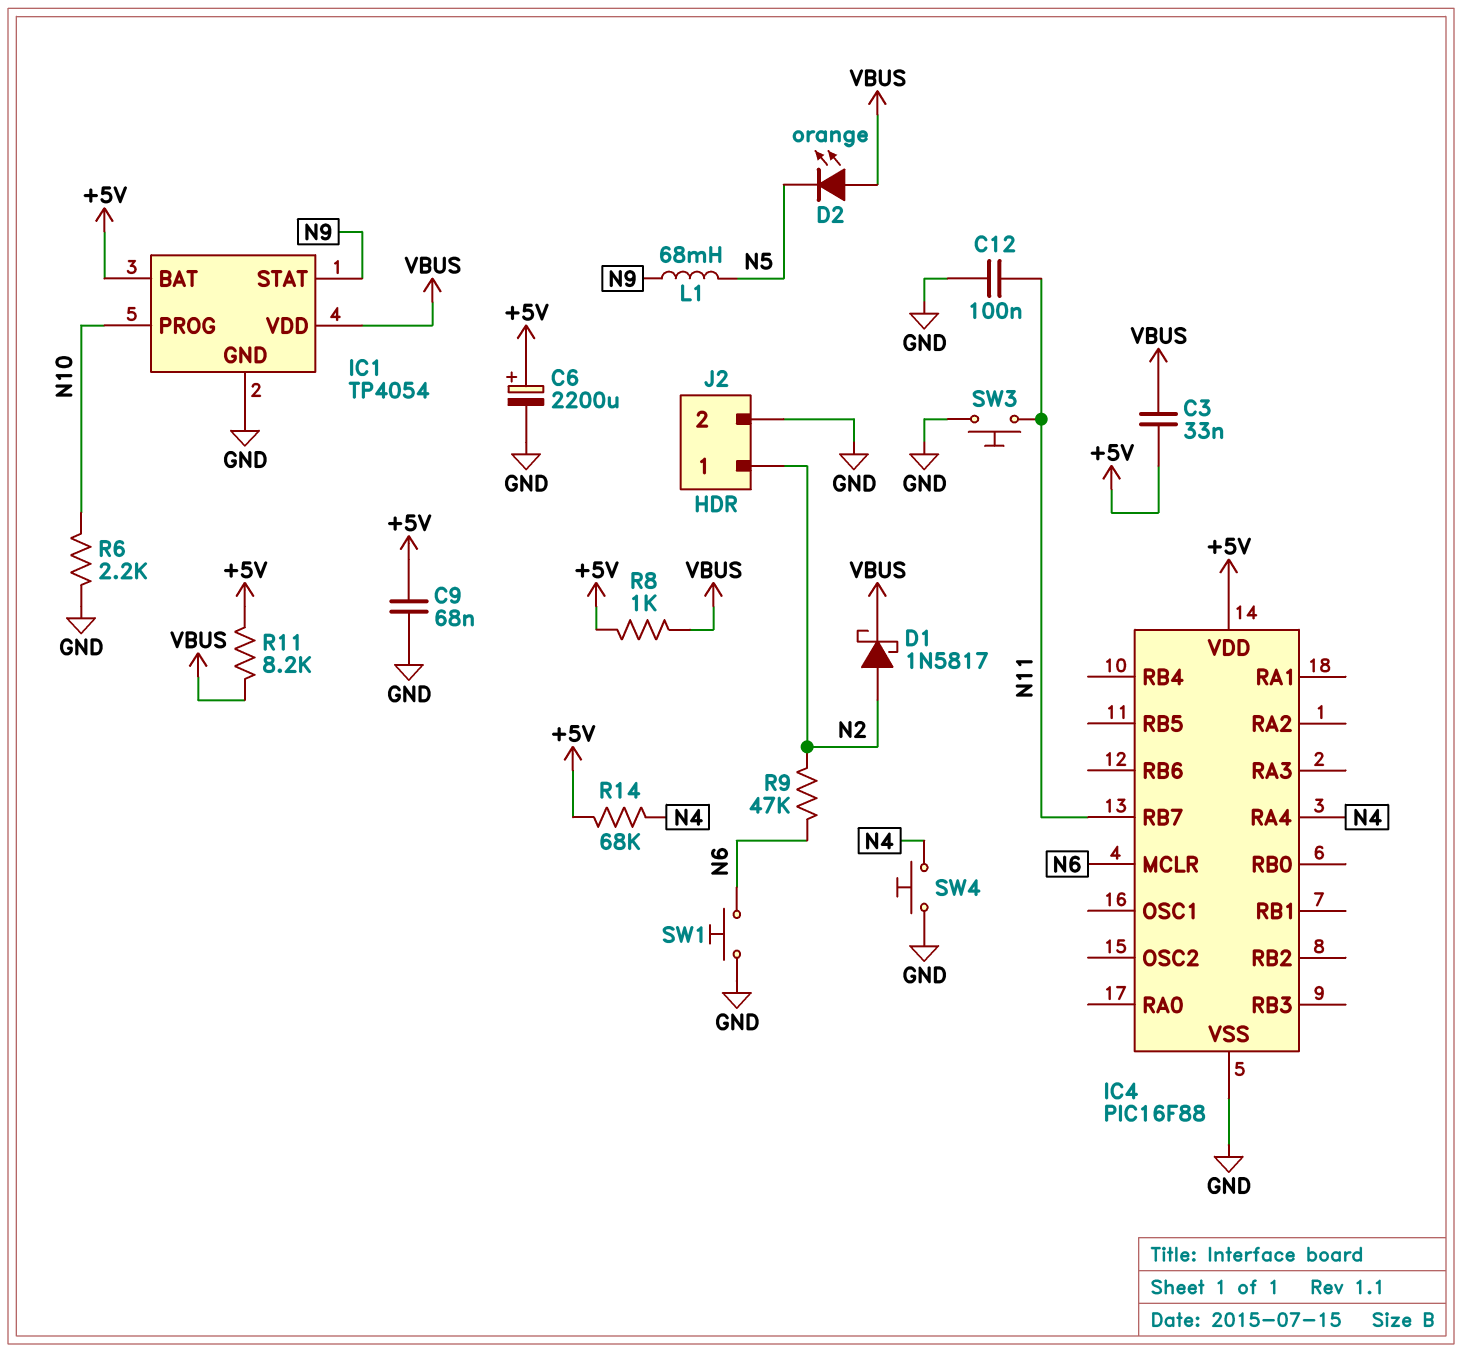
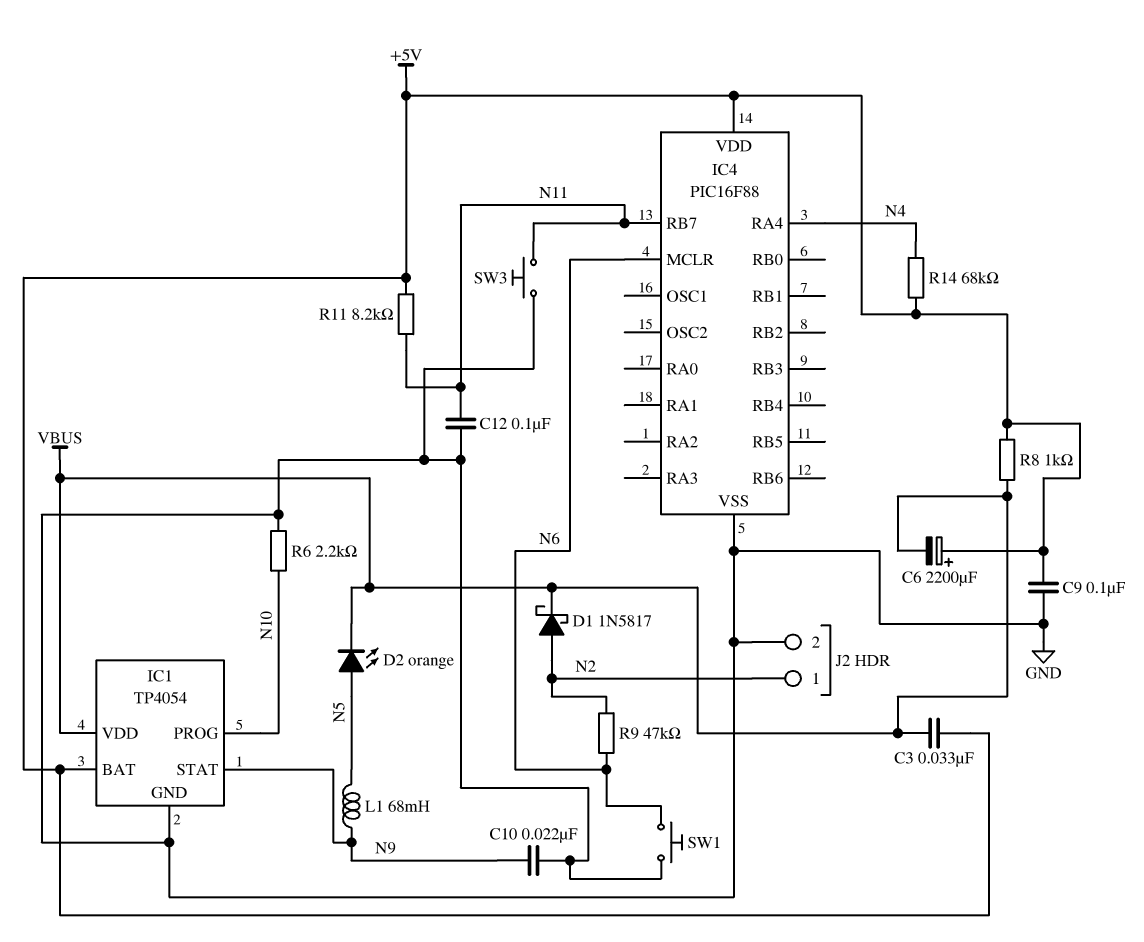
C6: 2200uF (plus +5V, minus GND) -> 2200uF (plus +5V, minus VBUS)
C9: 68nF (+5V, GND) -> 100nF (+5V, GND)
C10: none -> 22nF (GND, N9)
D2: LED orange (A VBUS, K N5) -> LED orange (A N5, K VBUS)
R11: 8.2k (+5V, VBUS) -> 8.2k (+5V, N11)
SW4: button (GND, N4) -> none

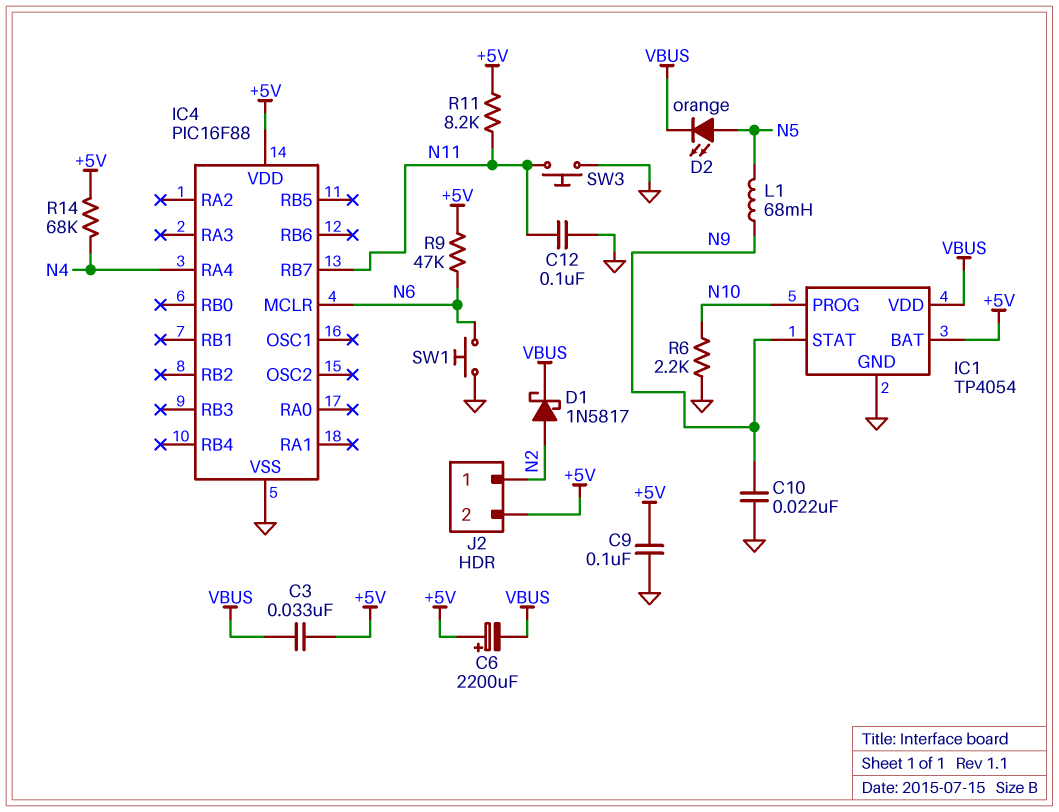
J2 pin 2: GND -> +5V
R8: 1k (+5V, VBUS) -> none
R9: 47k (N2, N6) -> 47k (+5V, N6)

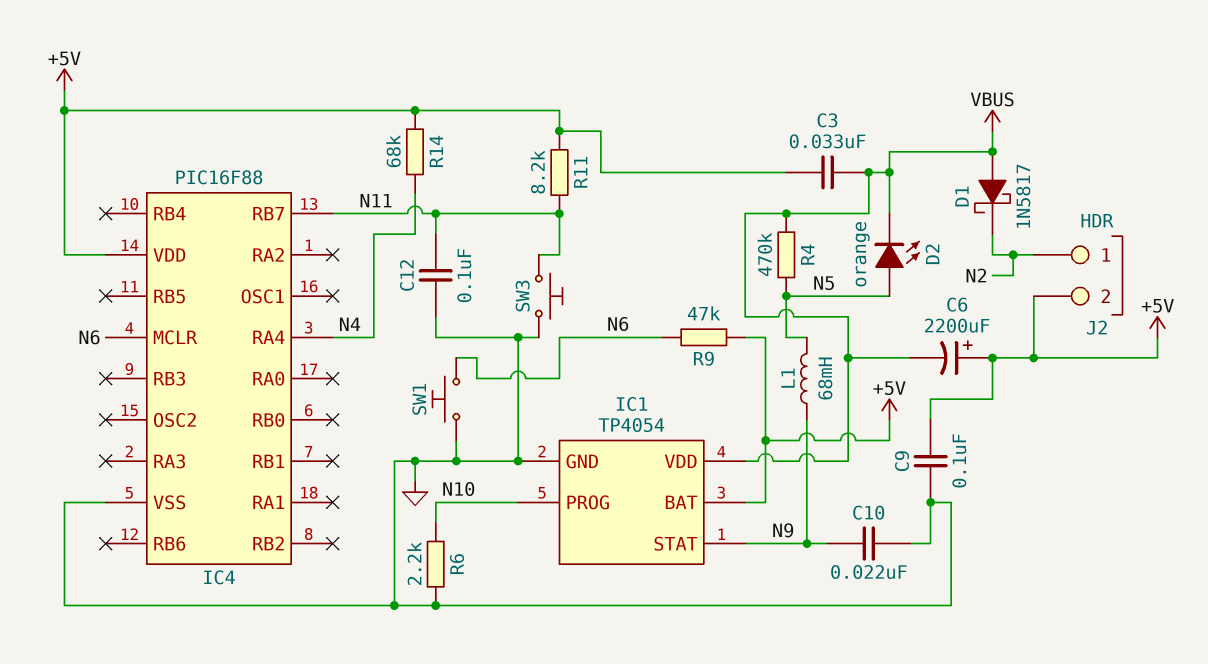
D1: schottky 1N5817 (A N2, K VBUS) -> schottky 1N5817 (A VBUS, K N2)
R4: none -> 470k (N5, VBUS)

